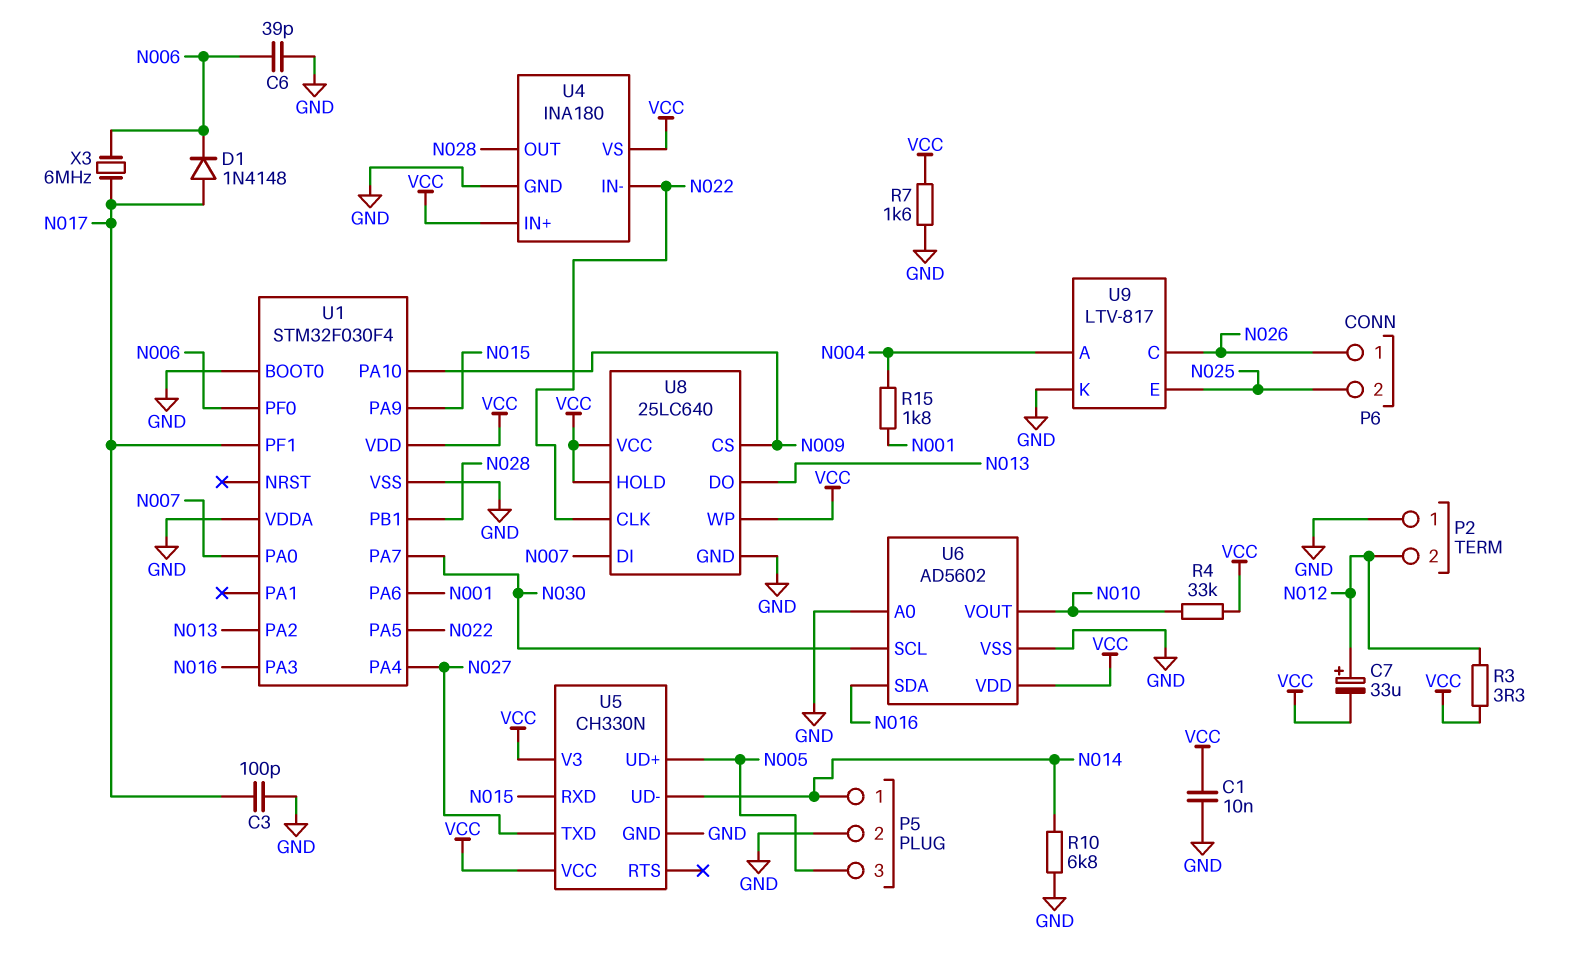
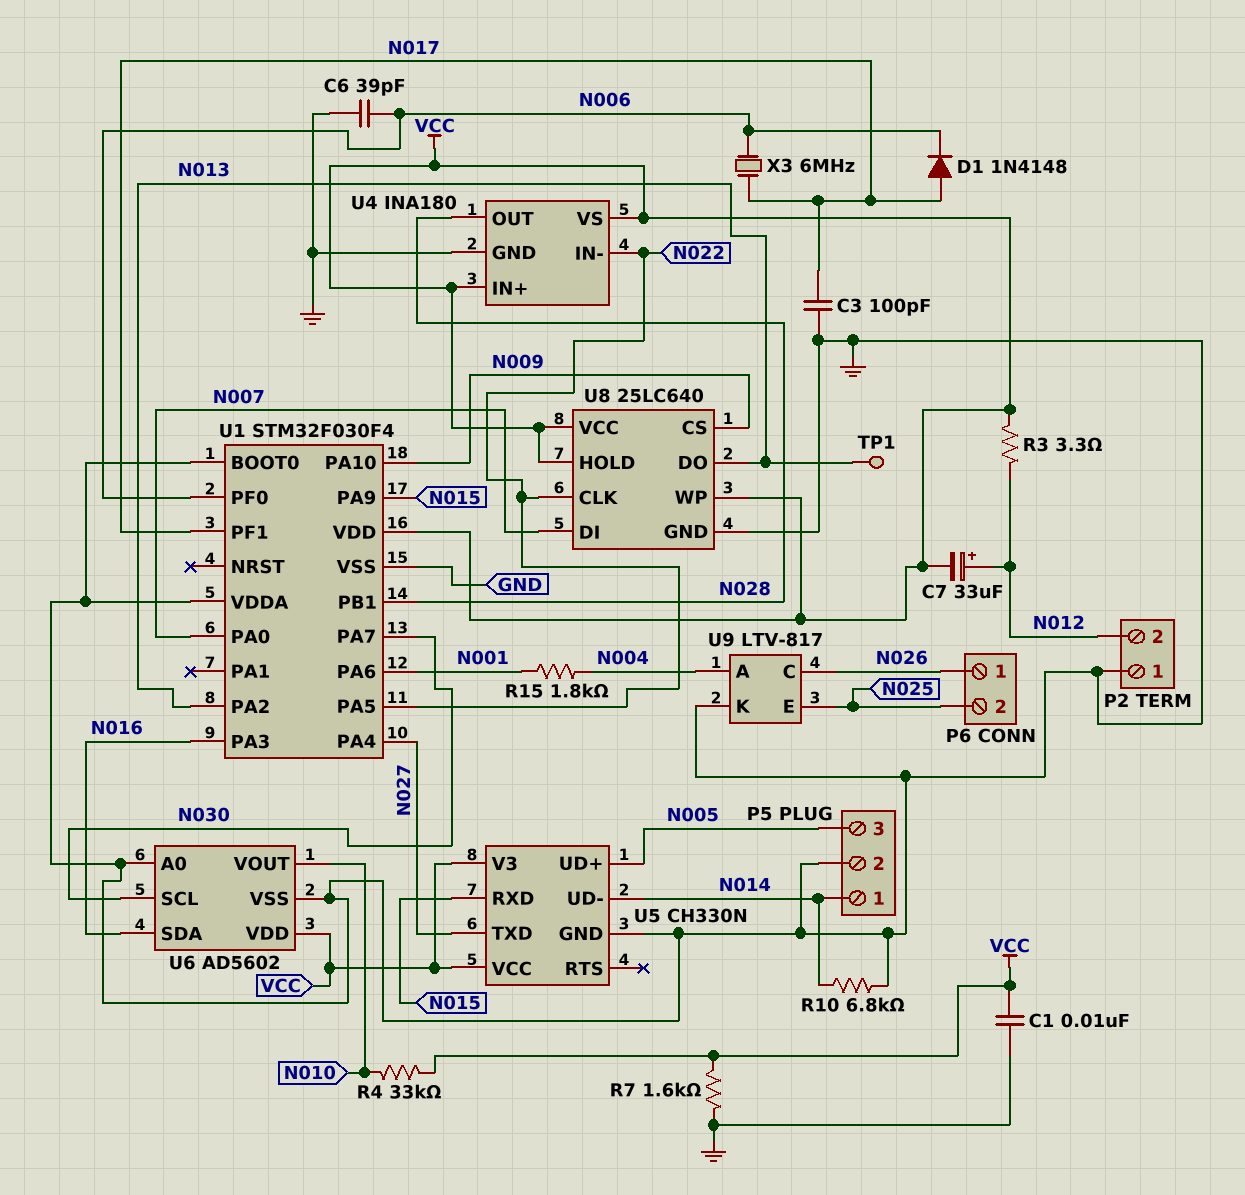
TP1: none -> test point (N013)

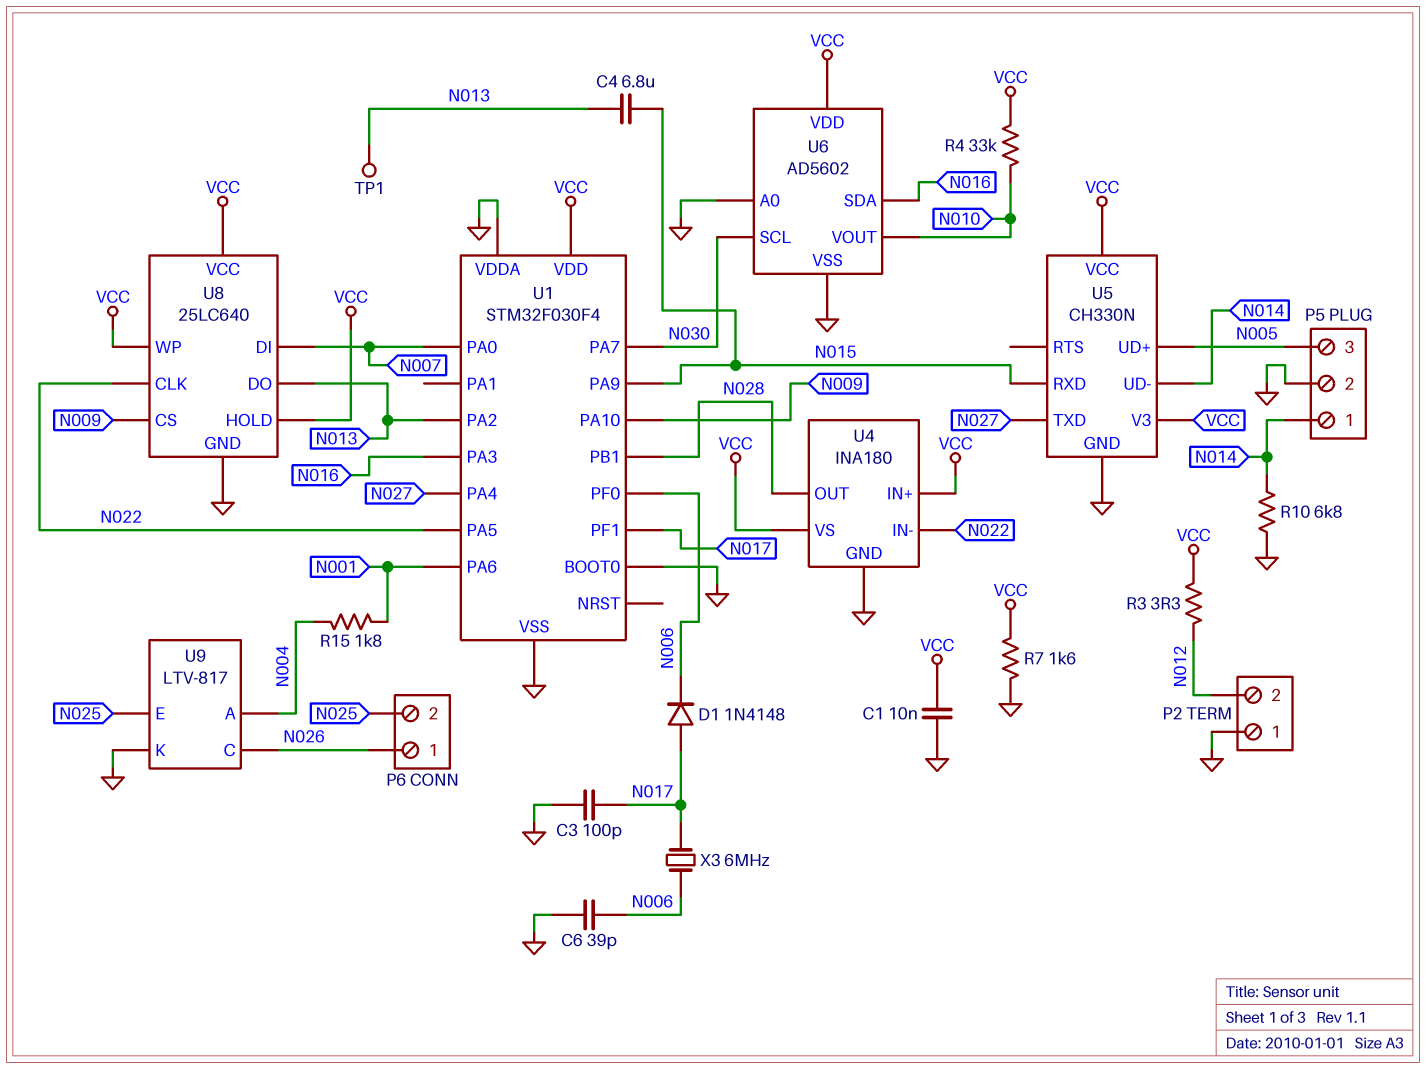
C4: none -> 6.8uF (N013, N015)
C7: 33uF (plus N012, minus VCC) -> none

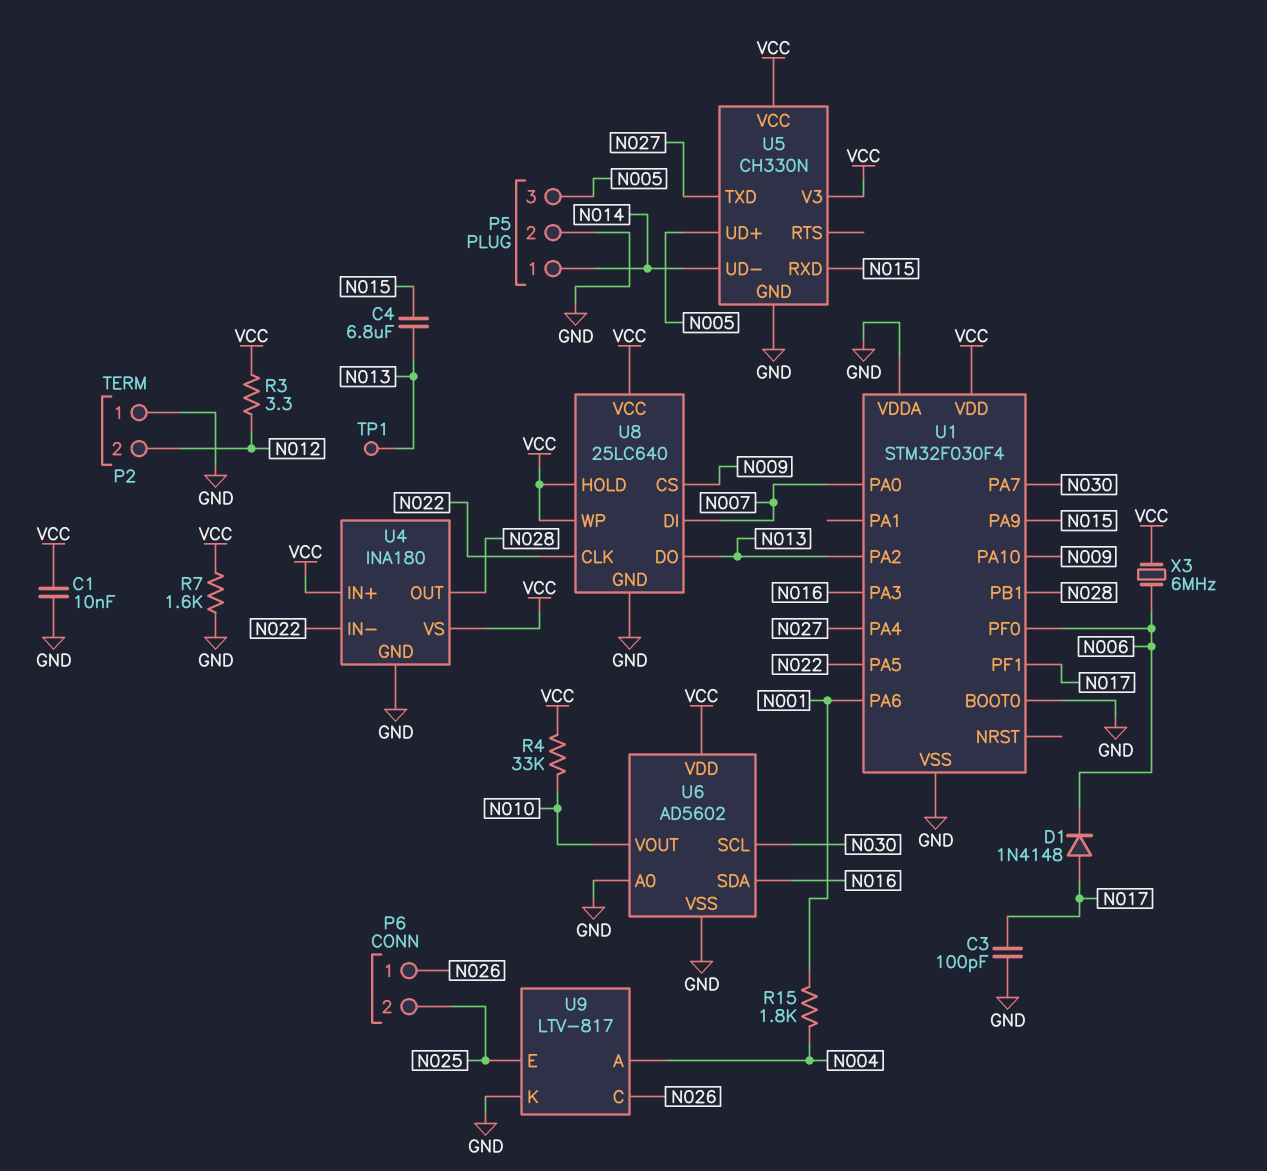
C6: 39pF (GND, N006) -> none
R10: 6.8k (GND, N014) -> none
X3: 6MHz (N006, N017) -> 6MHz (N006, VCC)

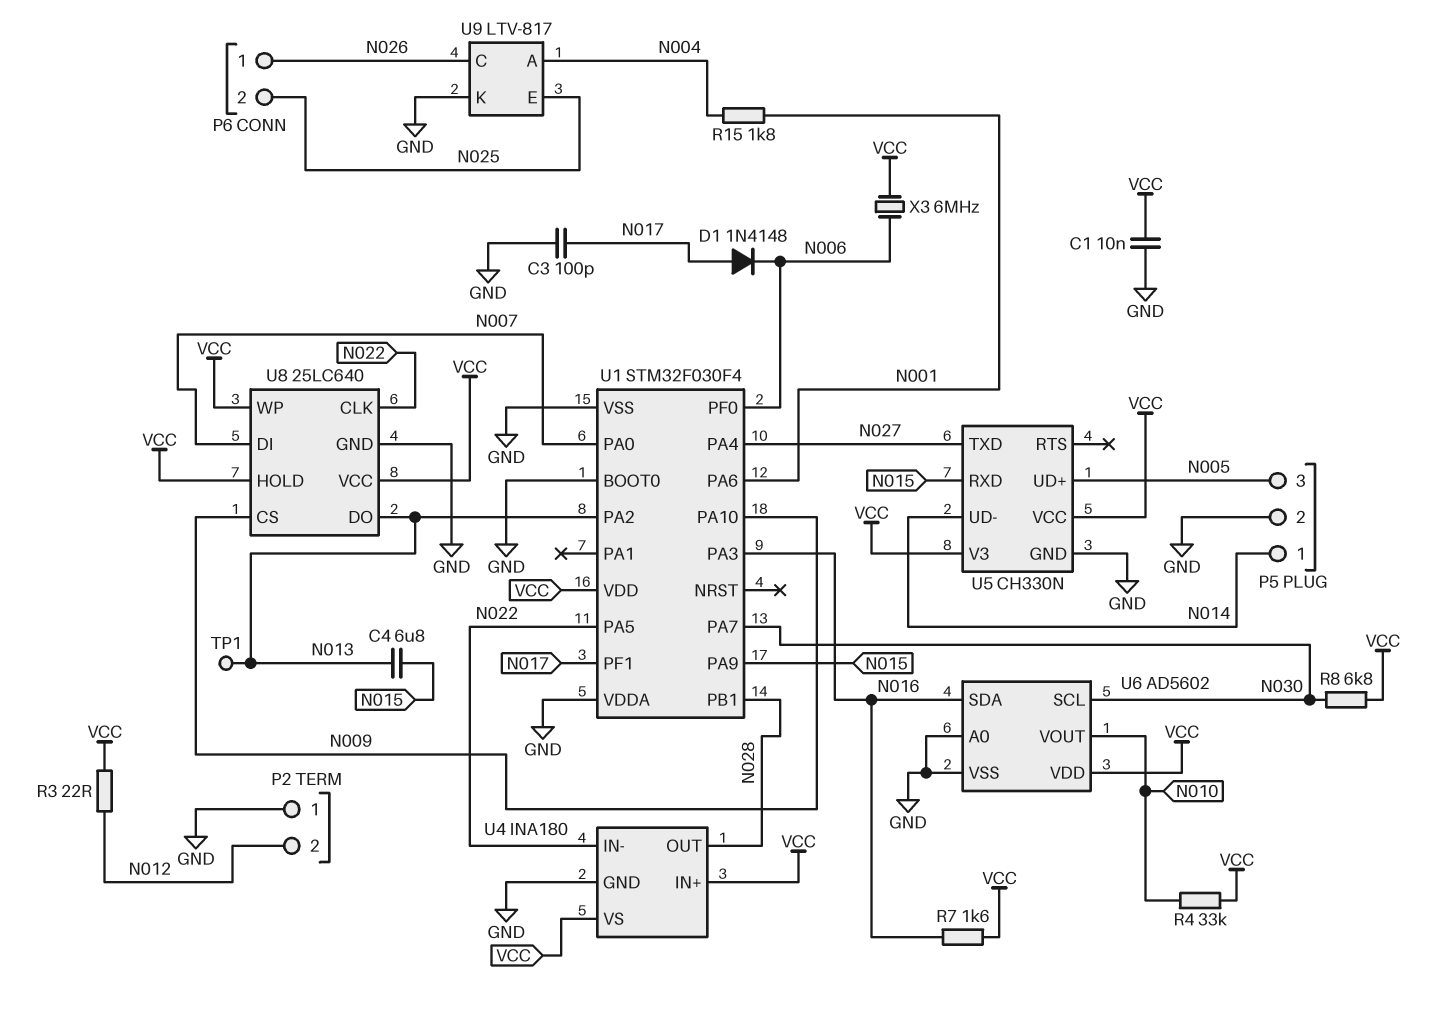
R3: 3.3 (N012, VCC) -> 22 (N012, VCC)
R7: 1.6k (GND, VCC) -> 1.6k (N016, VCC)
R8: none -> 6.8k (N030, VCC)

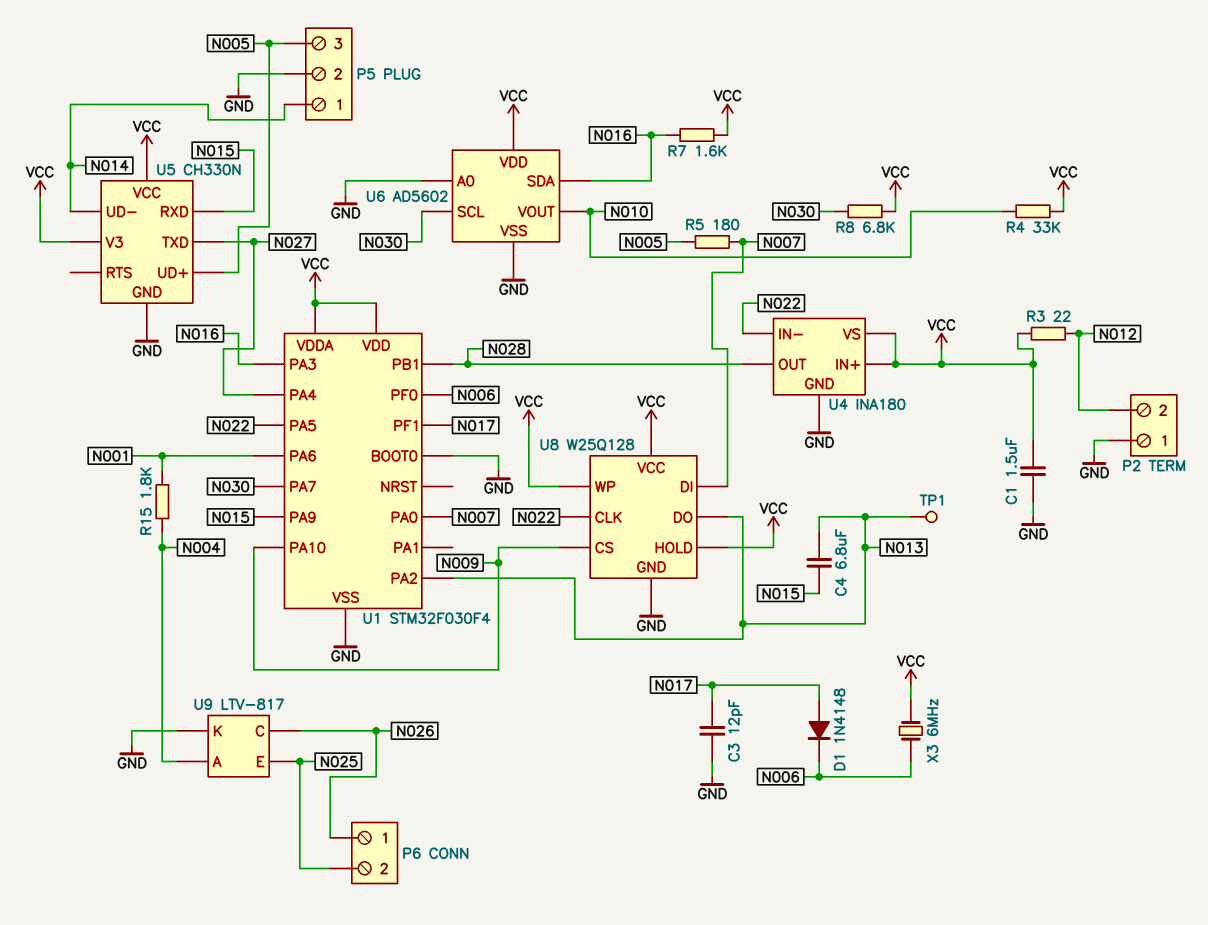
C1: 10nF (GND, VCC) -> 1.5uF (GND, VCC)
C3: 100pF (GND, N017) -> 12pF (GND, N017)
R5: none -> 180 (N005, N007)
U1 pin VDDA: GND -> VCC
U8: 25LC640 -> W25Q128

